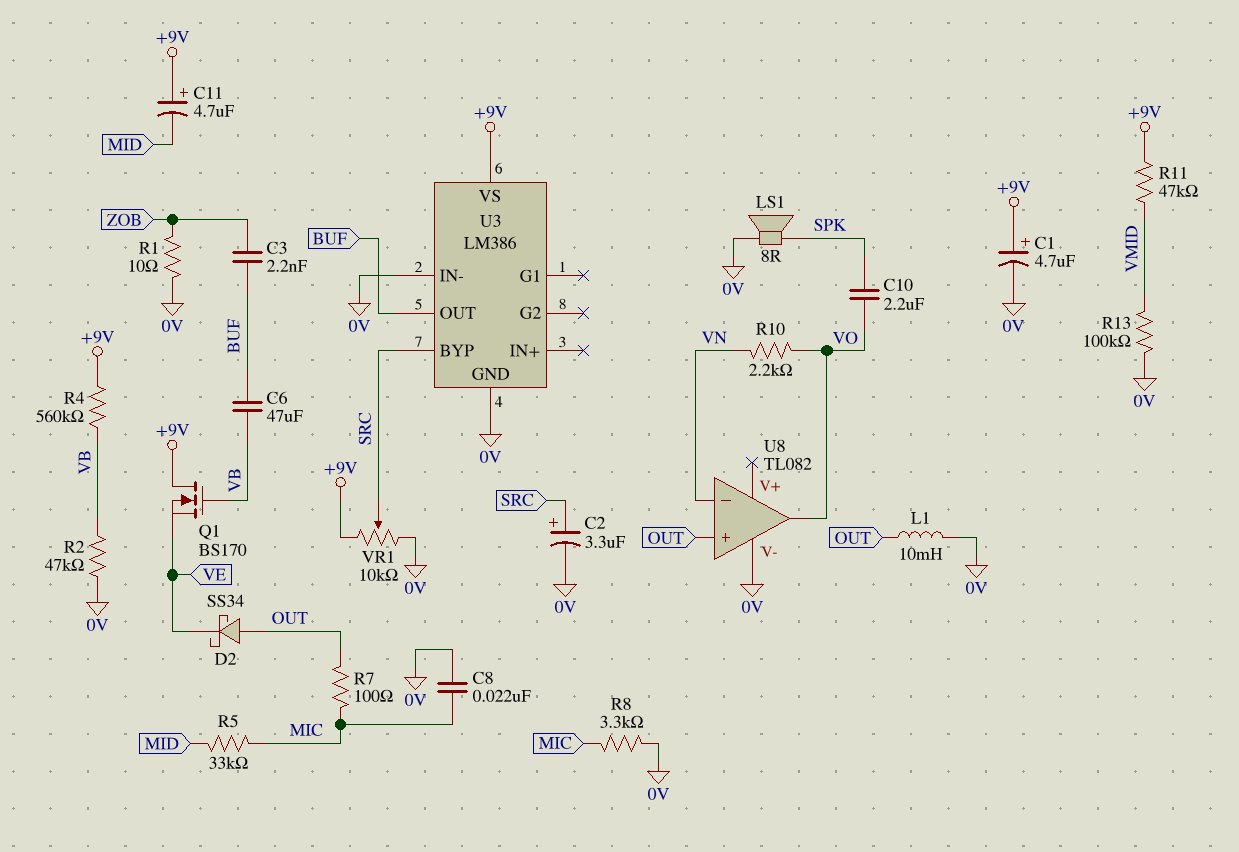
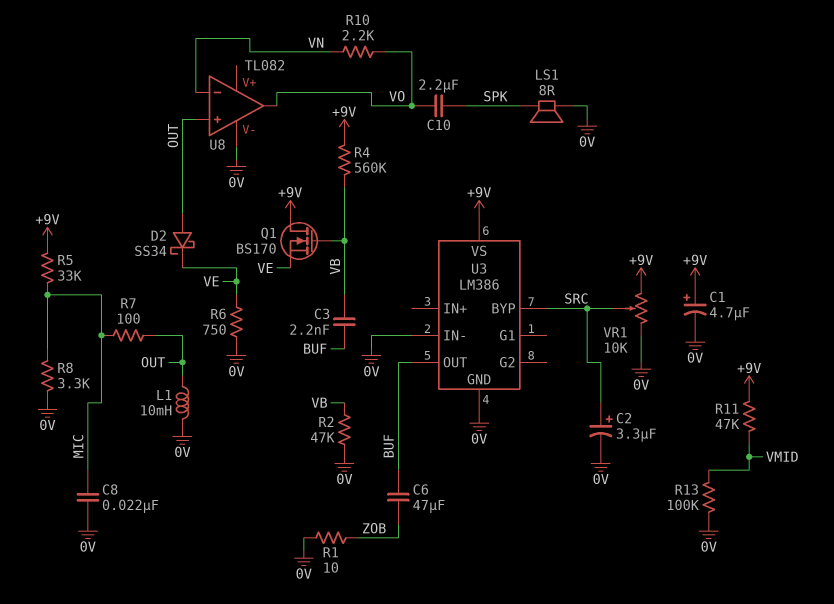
C3: 2.2nF (BUF, ZOB) -> 2.2nF (BUF, VB)
C6: 47uF (BUF, VB) -> 47uF (BUF, ZOB)
C11: 4.7uF (plus +9V, minus MID) -> none
R5: 33k (MIC, MID) -> 33k (+9V, MIC)
R6: none -> 750 (0V, VE)

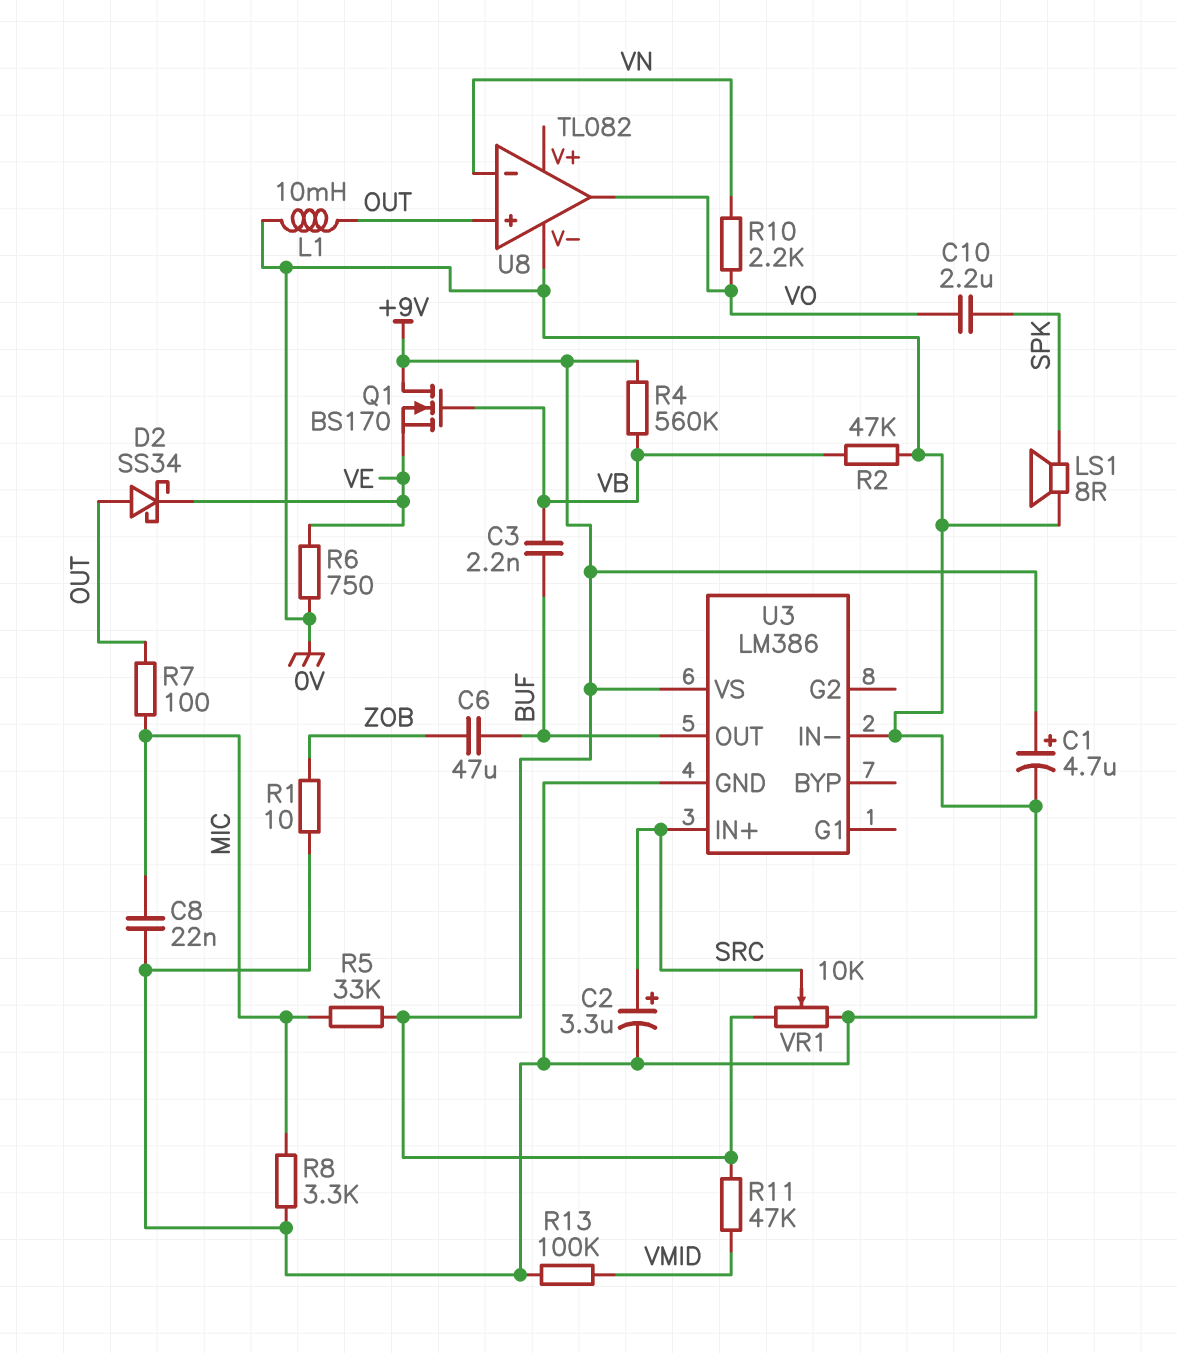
U3 pin BYP: SRC -> none
U3 pin IN+: none -> SRC

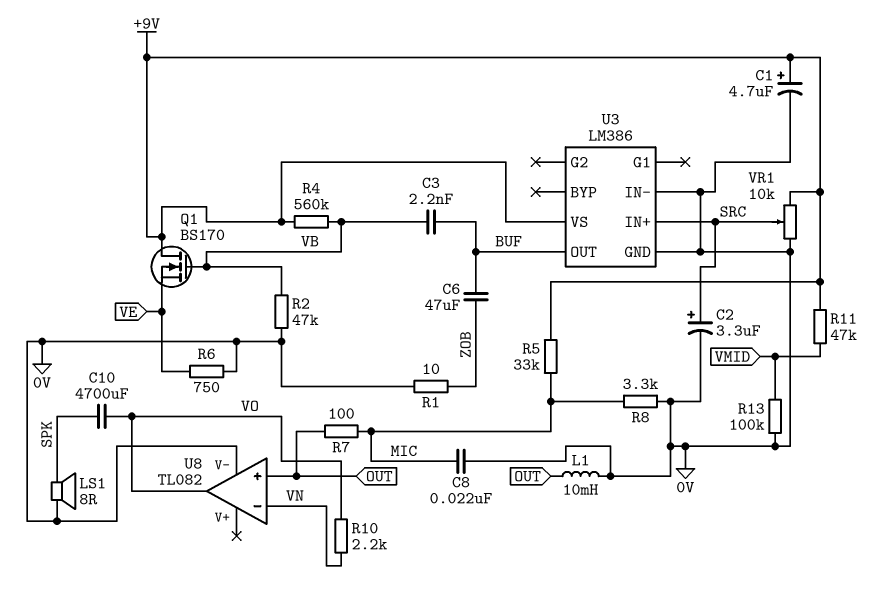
C10: 2.2uF (SPK, VO) -> 4700uF (SPK, VO)
D2: schottky SS34 (A OUT, K VE) -> none

